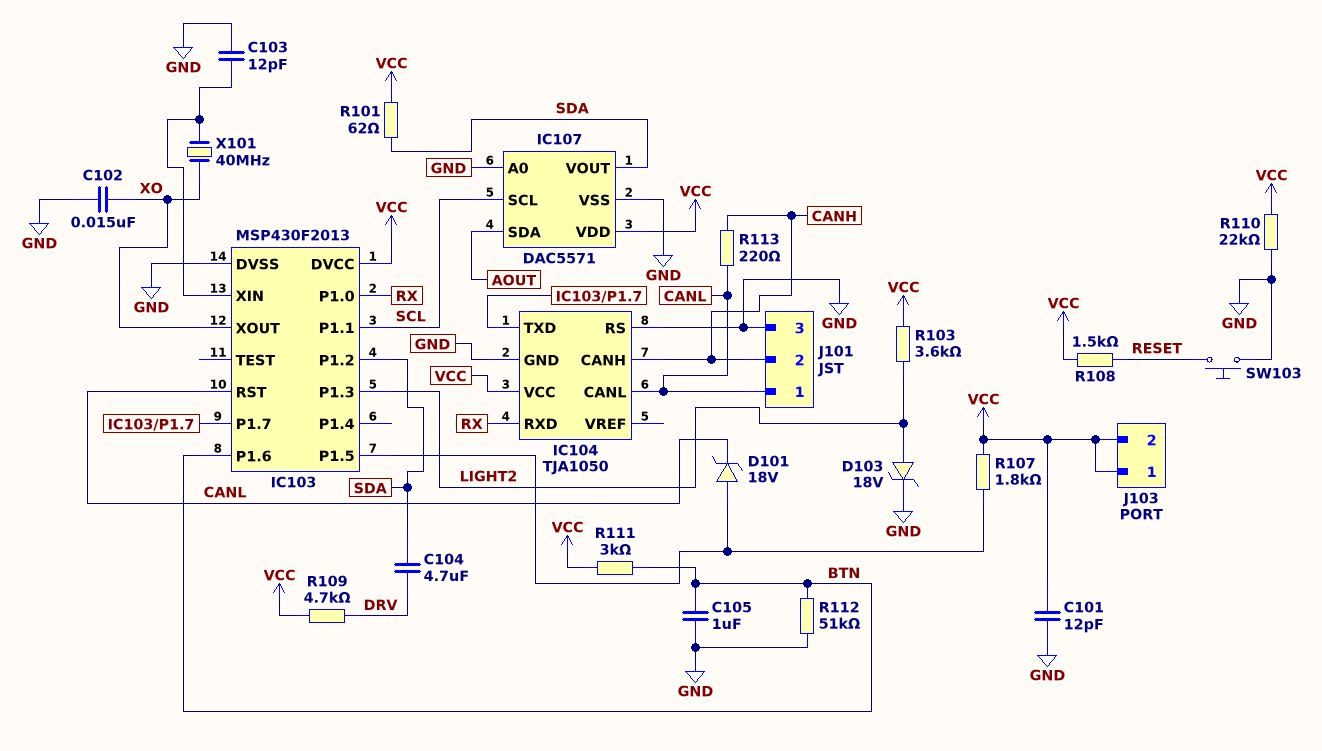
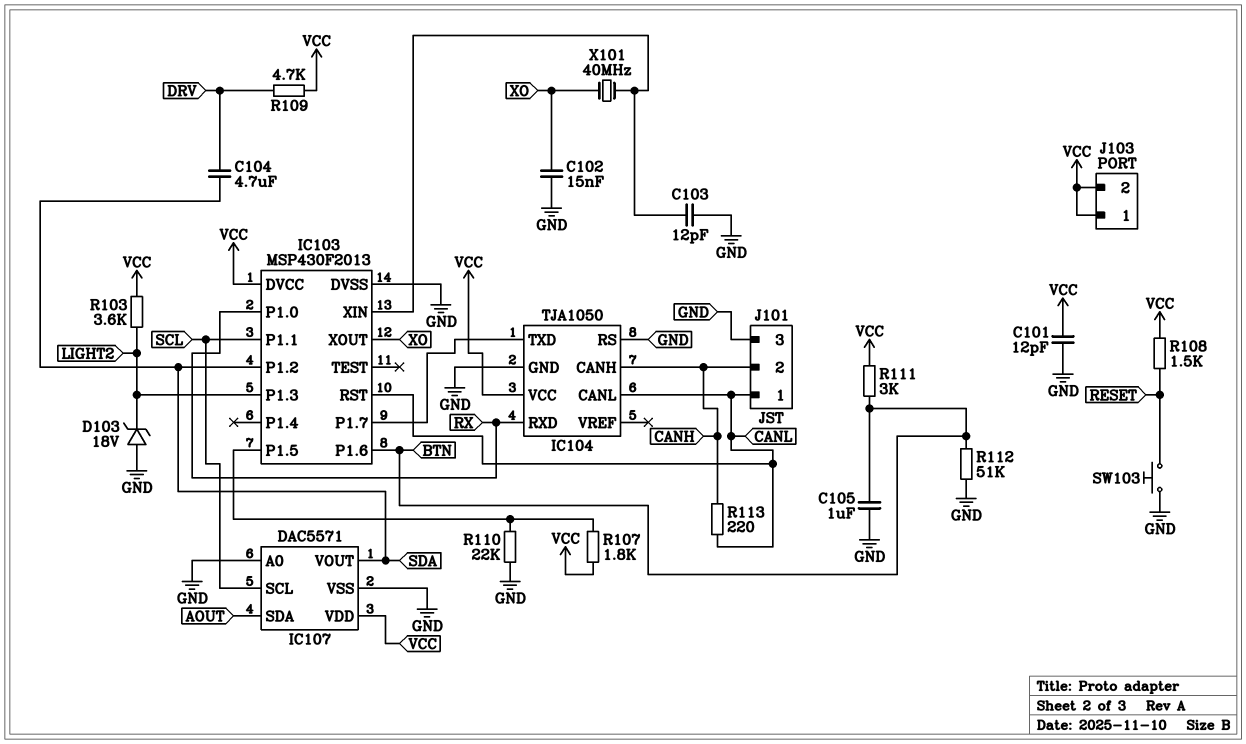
D101: zener 18V (A IC103/P1.5, K CANL) -> none
D103: zener 18V (A LIGHT2, K GND) -> zener 18V (A GND, K LIGHT2)
R101: 62 (SDA, VCC) -> none
R110: 22k (GND, VCC) -> 22k (GND, IC103/P1.5)

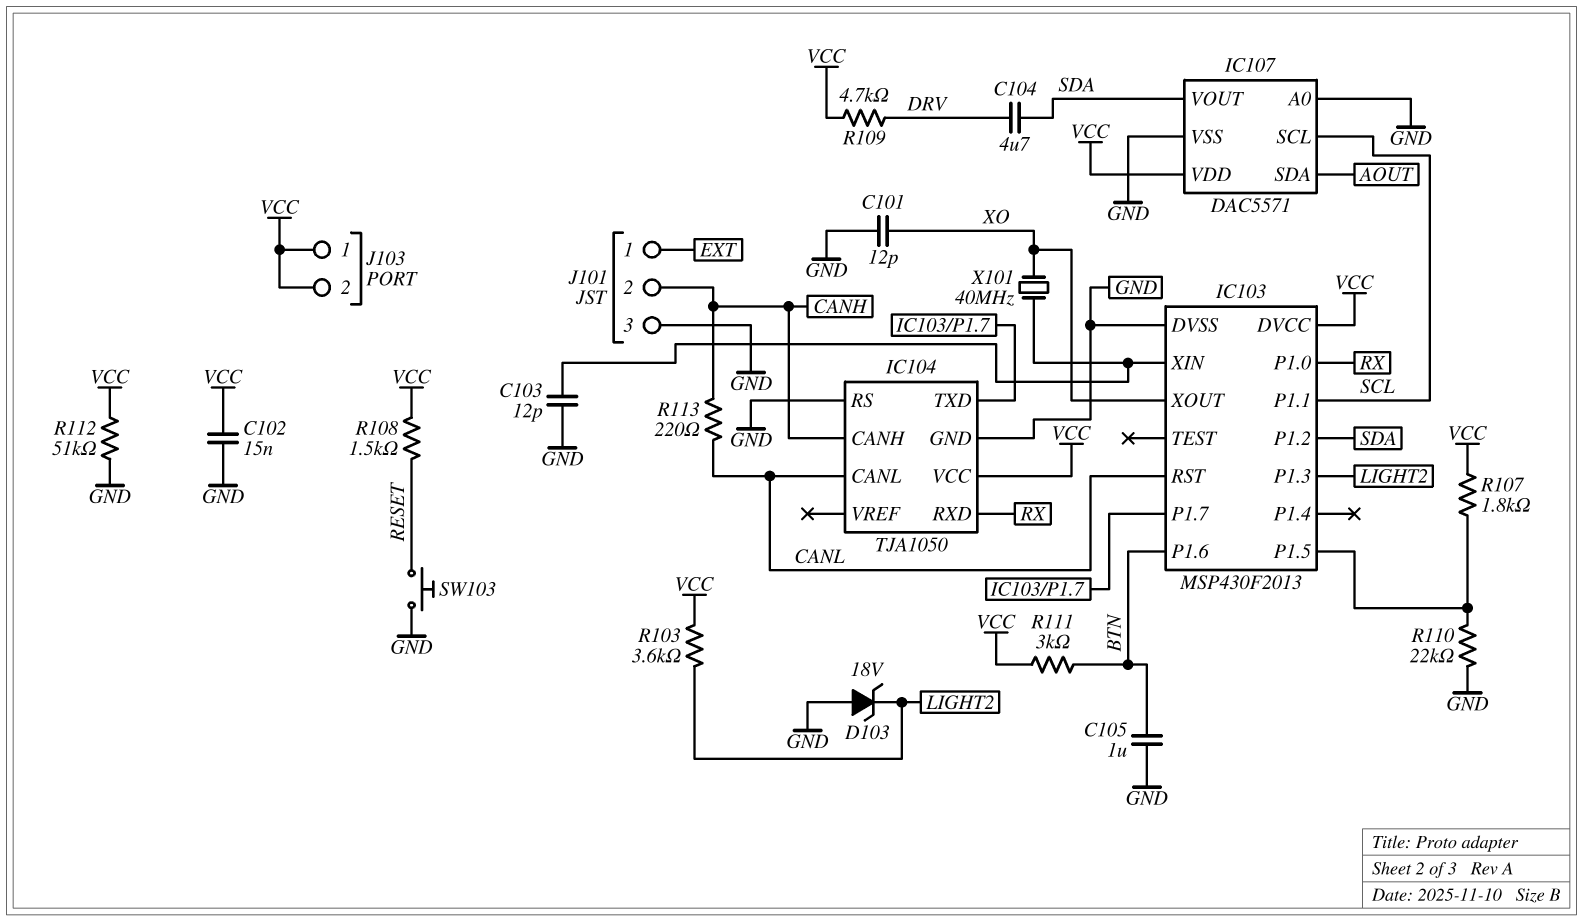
C101: 12pF (GND, VCC) -> 12pF (GND, XO)
C102: 15nF (GND, XO) -> 15nF (GND, VCC)
J101 pin 1: CANL -> EXT
R112: 51k (BTN, GND) -> 51k (GND, VCC)

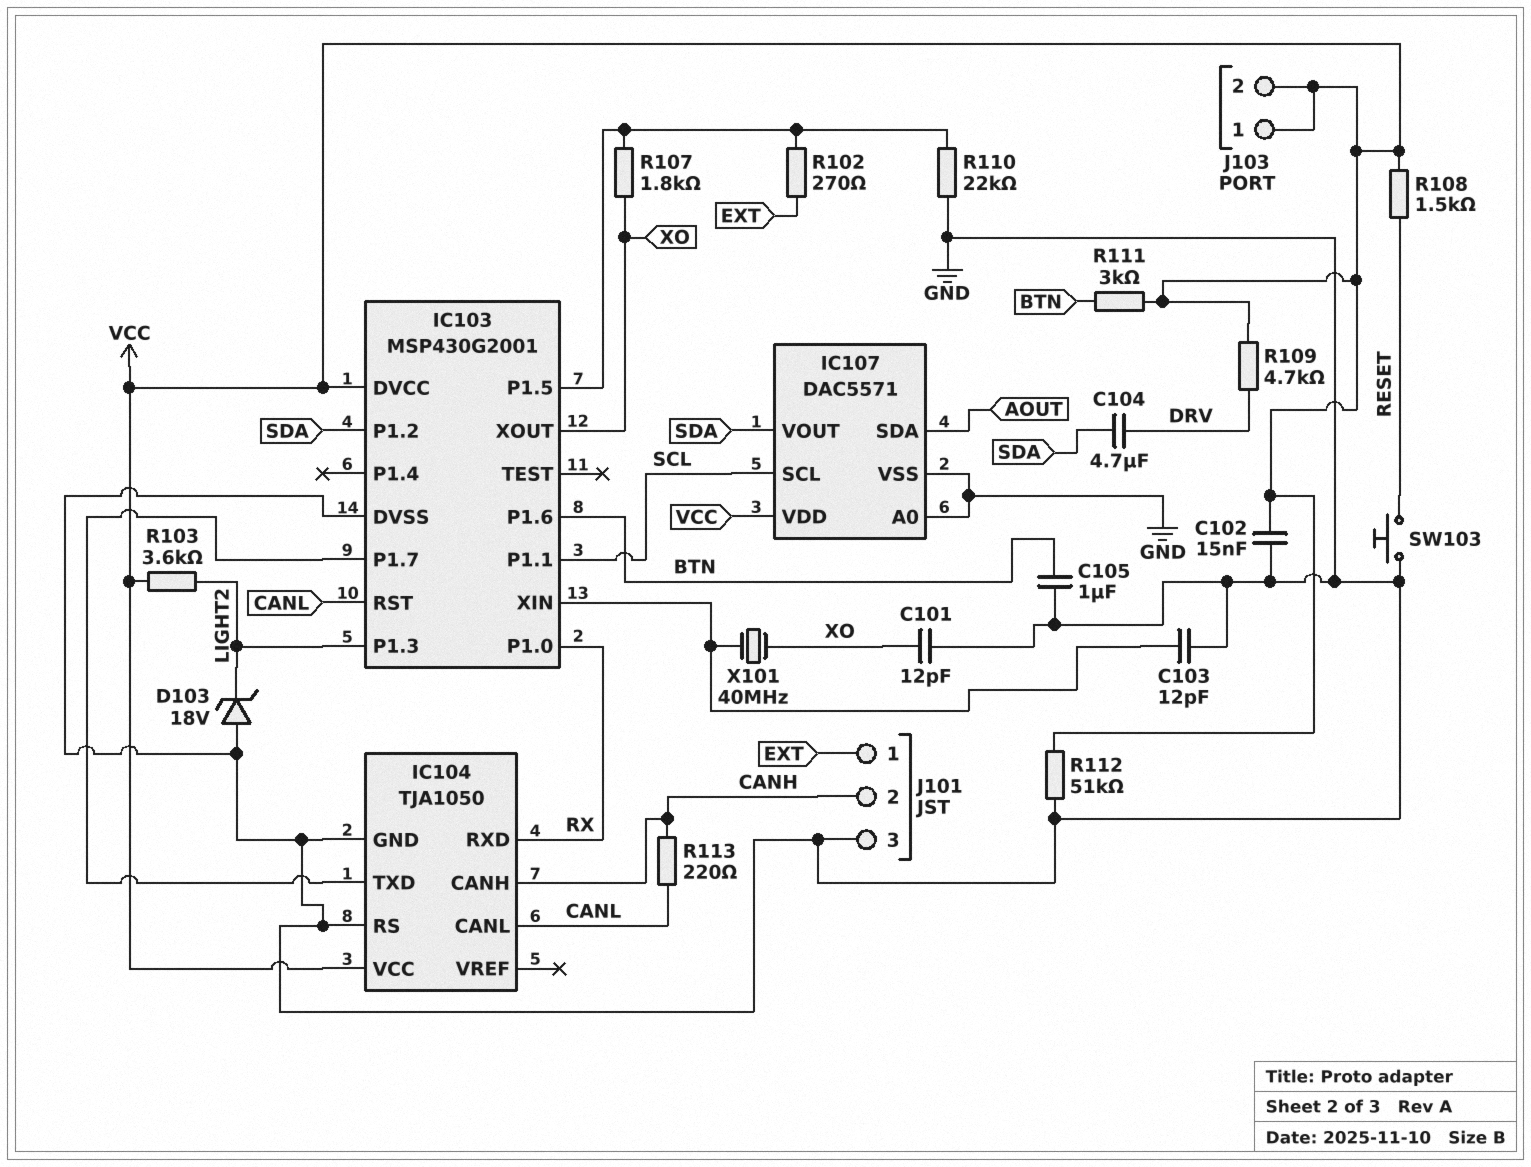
IC103: MSP430F2013 -> MSP430G2001
R102: none -> 270 (EXT, IC103/P1.5)
R107: 1.8k (IC103/P1.5, VCC) -> 1.8k (IC103/P1.5, XO)

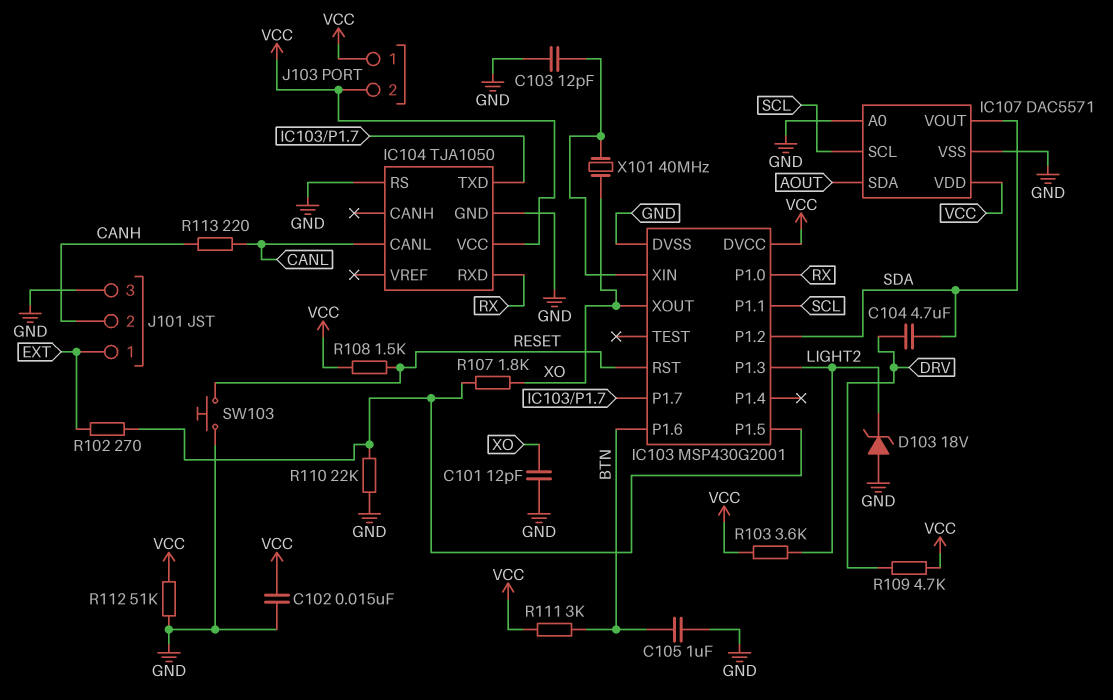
IC103 pin RST: CANL -> RESET
IC104 pin CANH: CANH -> none

